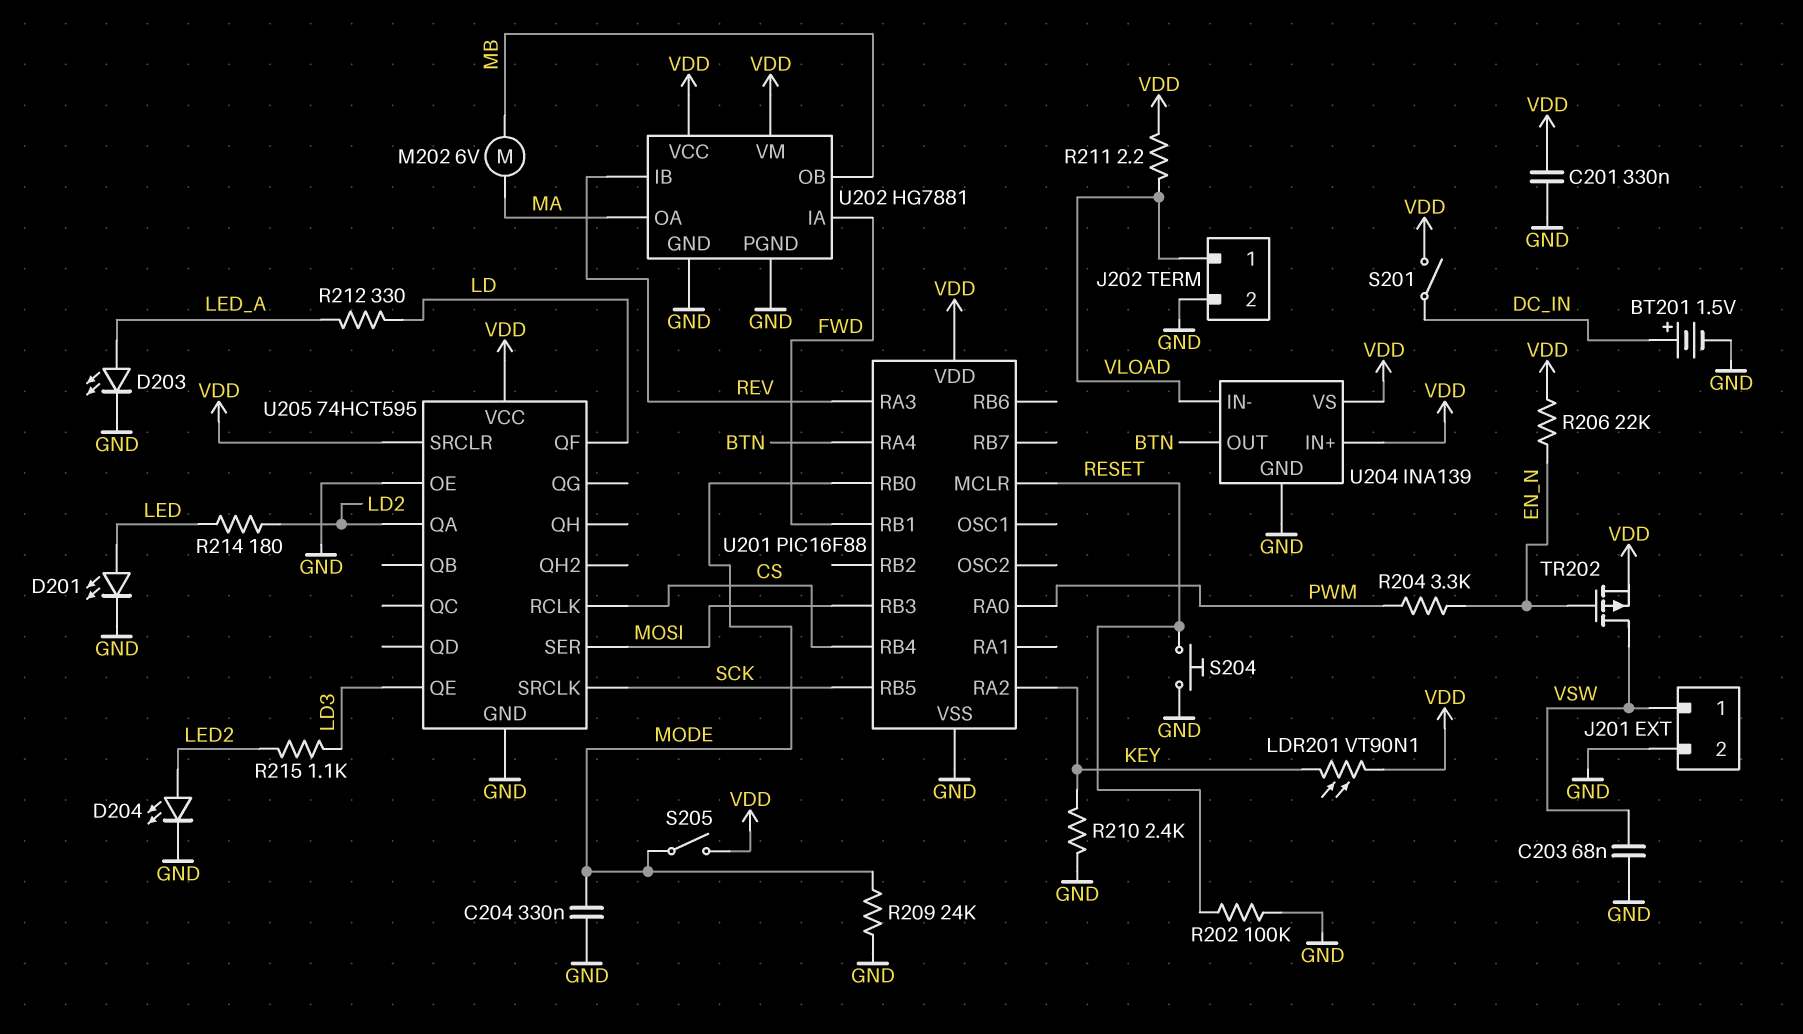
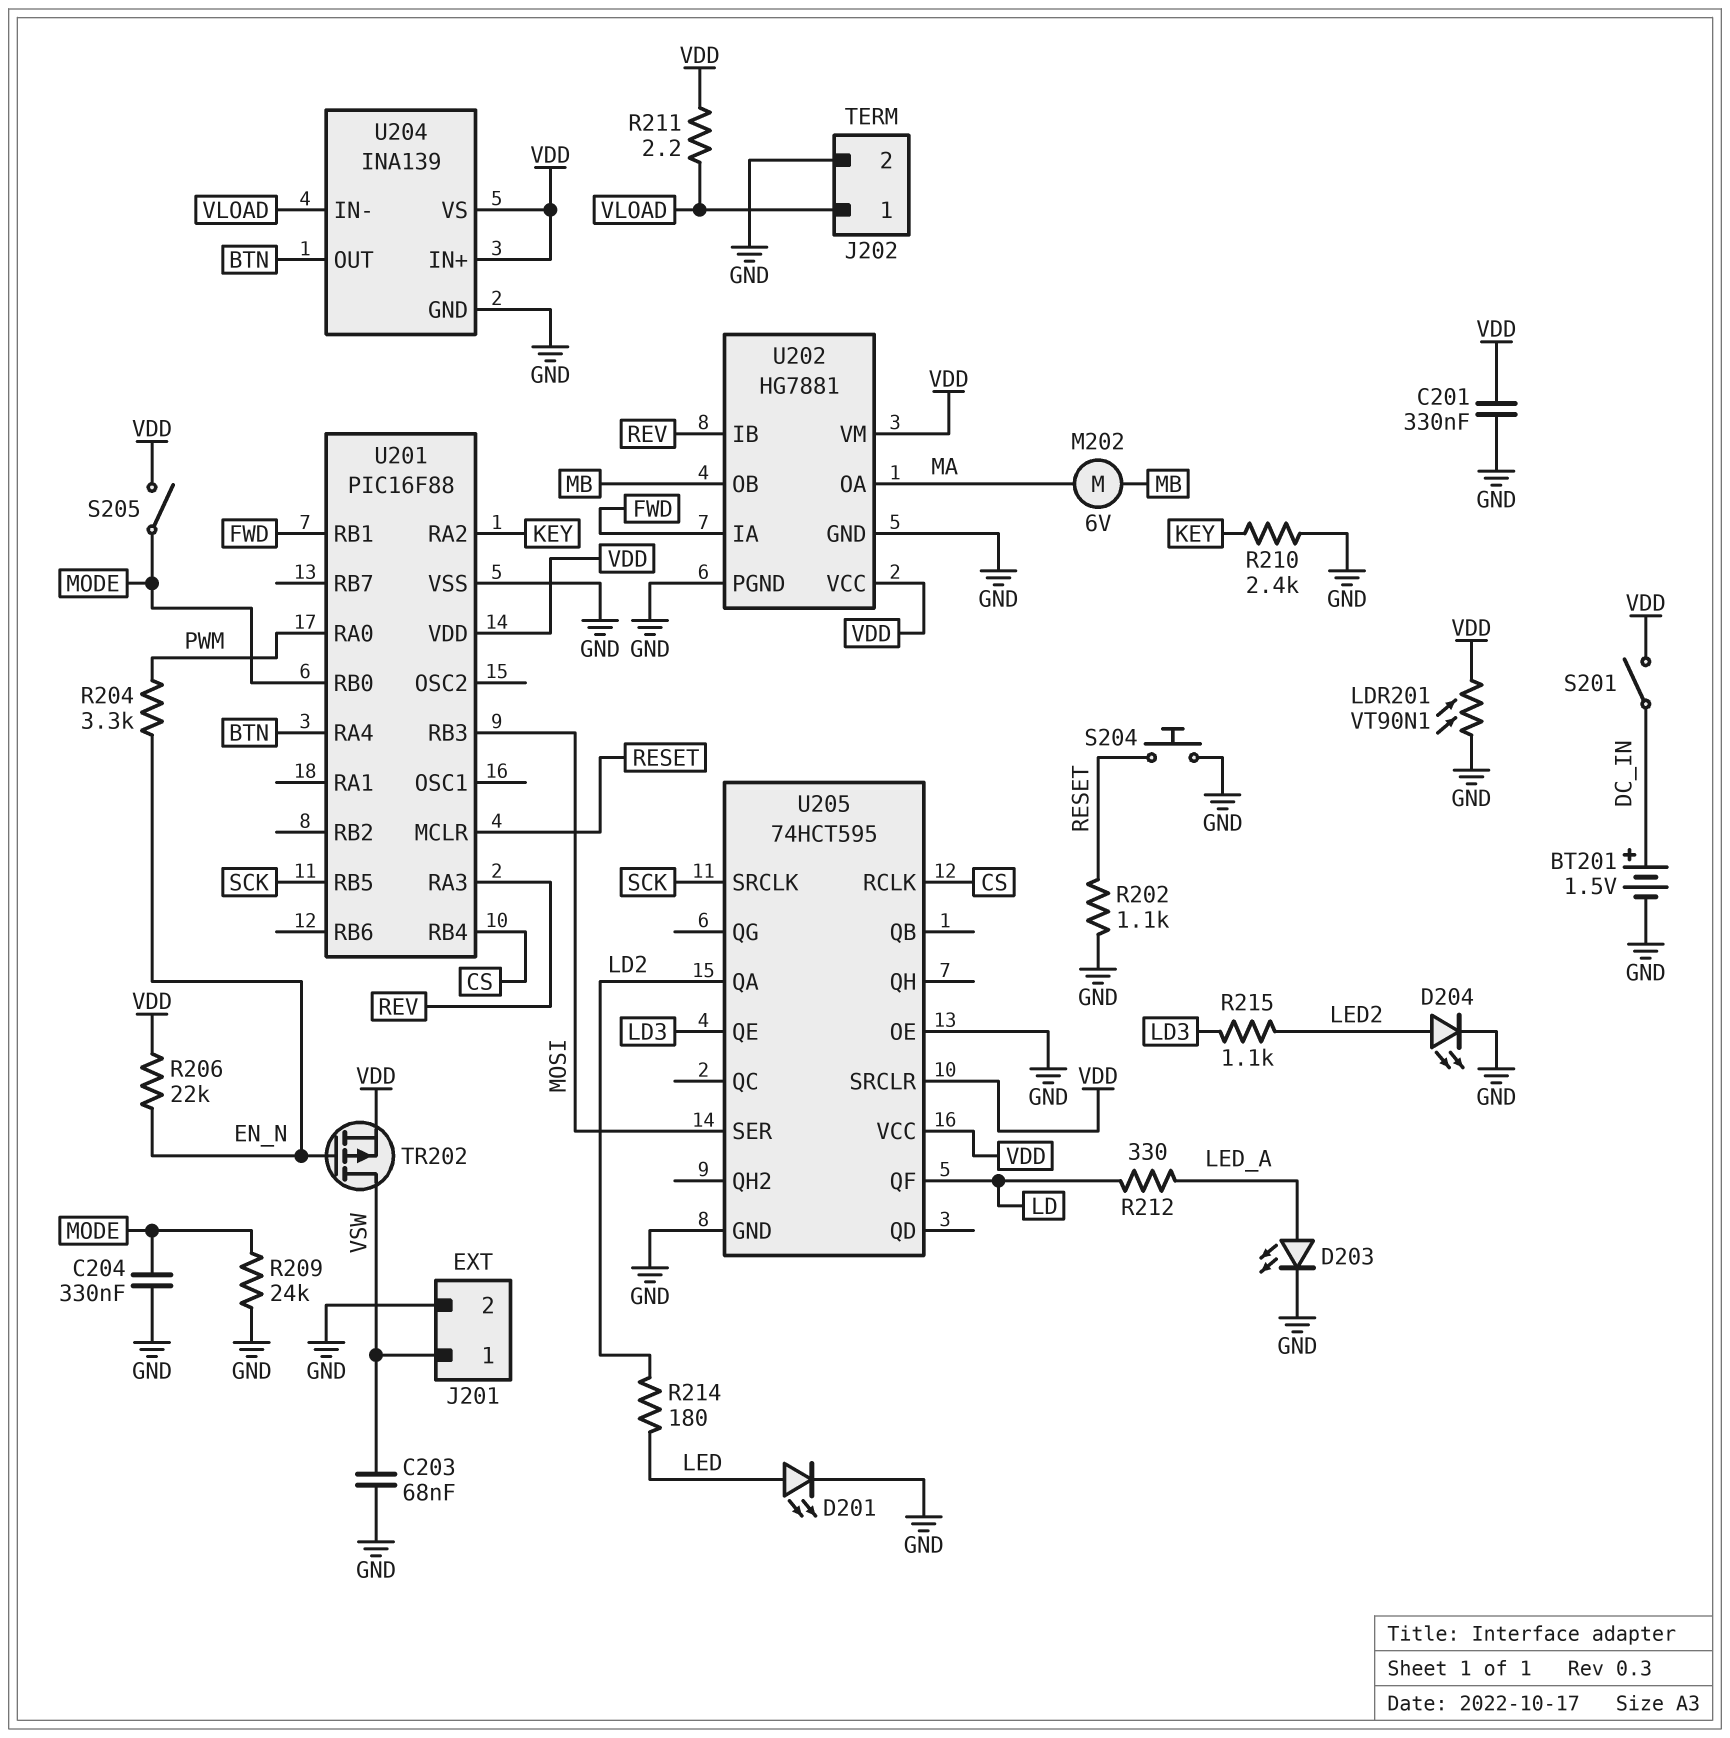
LDR201: VT90N1 (KEY, VDD) -> VT90N1 (GND, VDD)
R202: 100k (GND, RESET) -> 1.1k (GND, RESET)

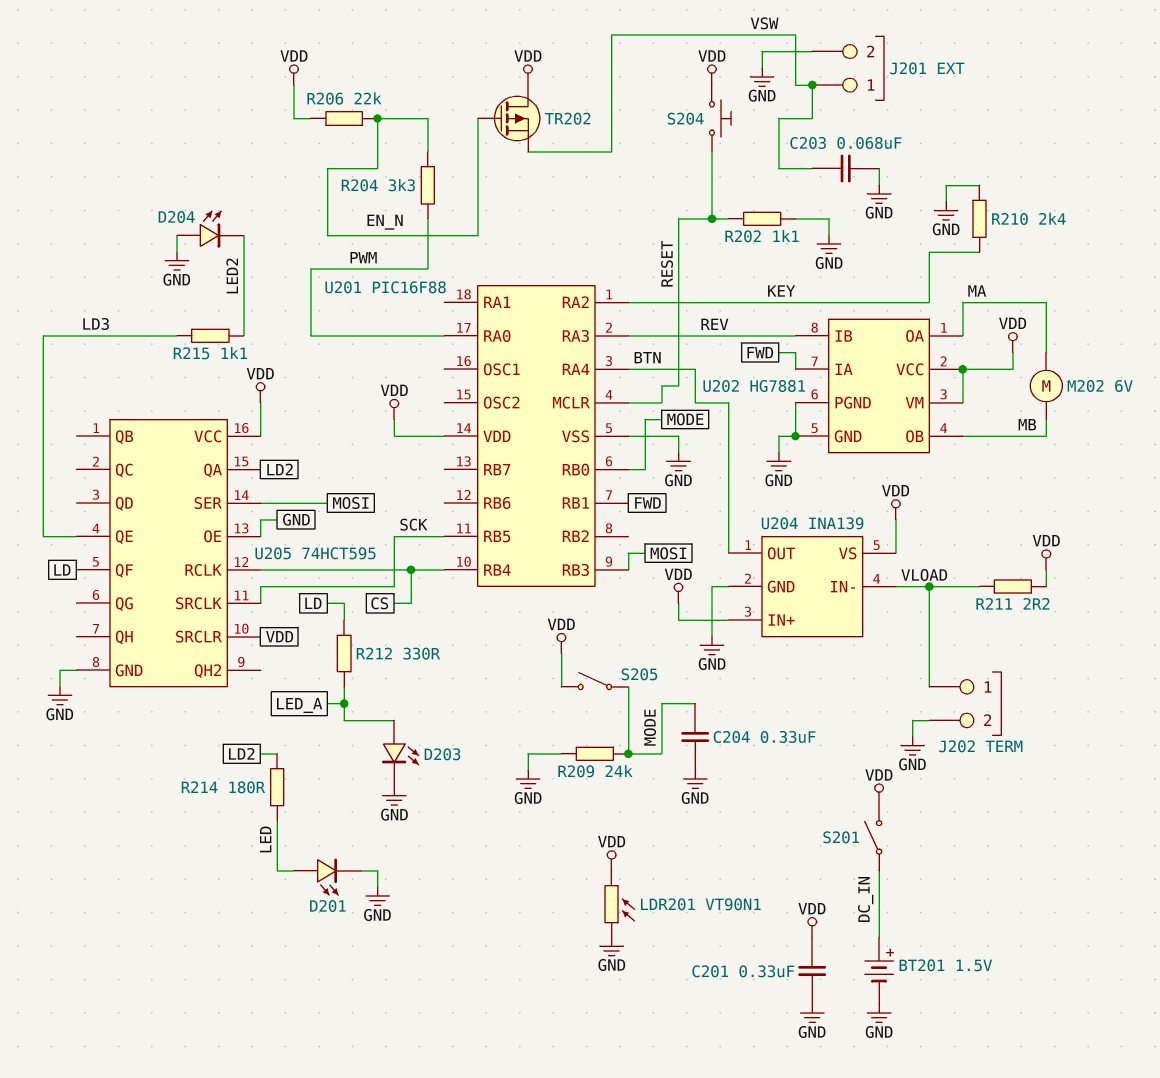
D204: LED (A LED2, K GND) -> LED (A GND, K LED2)
S204: button (GND, RESET) -> button (RESET, VDD)
TR202: PMOS (G EN_N, D VSW, S VDD) -> PMOS (G EN_N, D VDD, S VSW)

